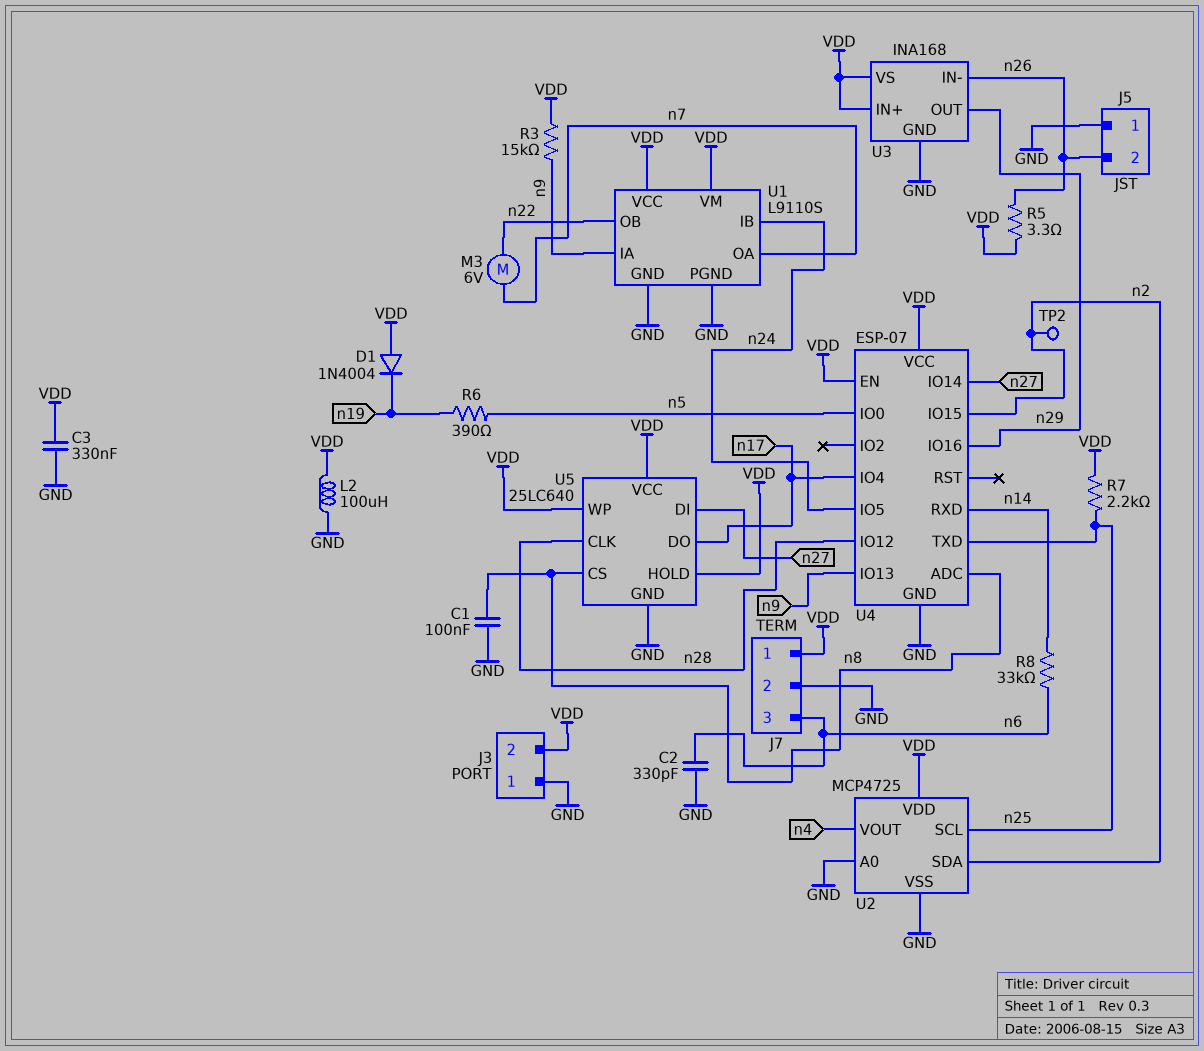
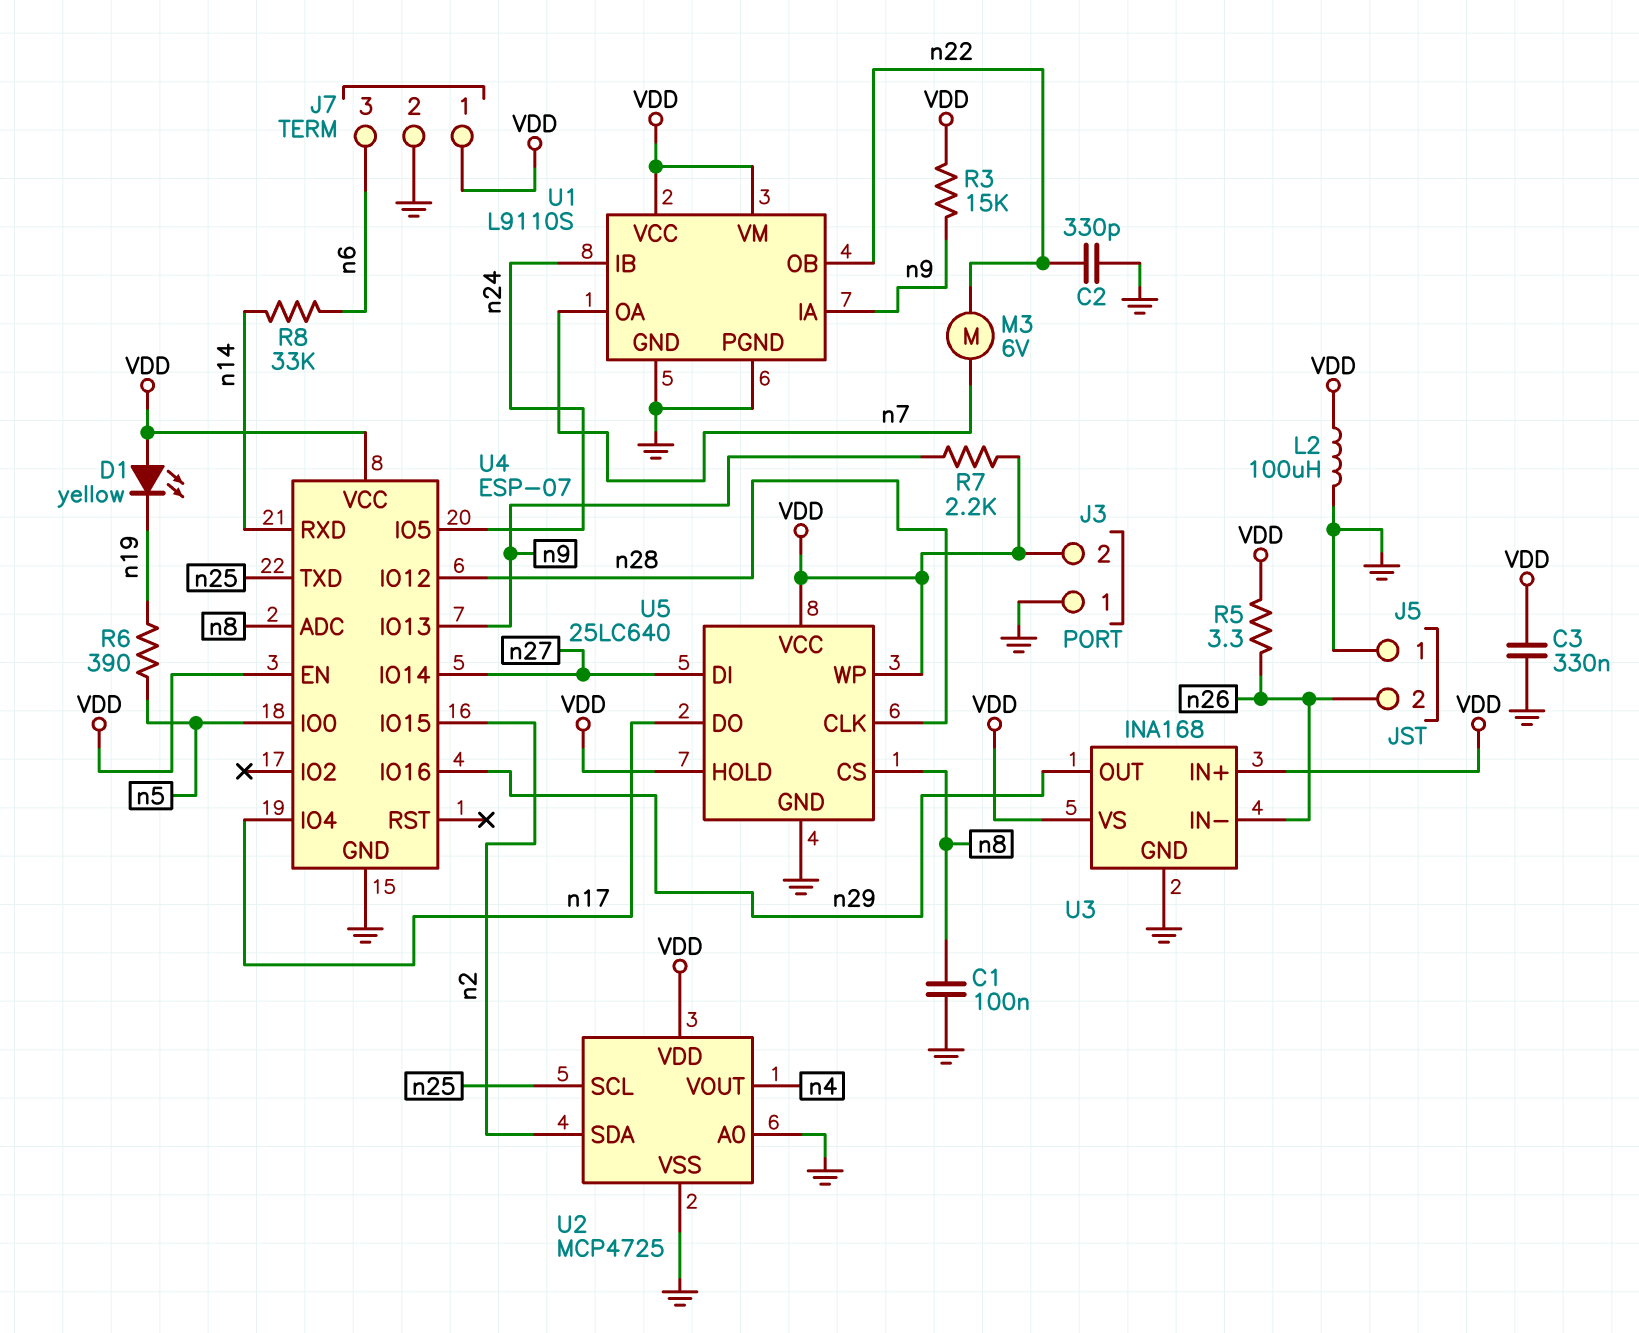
C2: 330pF (GND, n6) -> 330pF (GND, n22)
D1: diode 1N4004 (A VDD, K n19) -> LED yellow (A VDD, K n19)
R7: 2.2k (VDD, n25) -> 2.2k (VDD, n9)
TP2: test point (n2) -> none

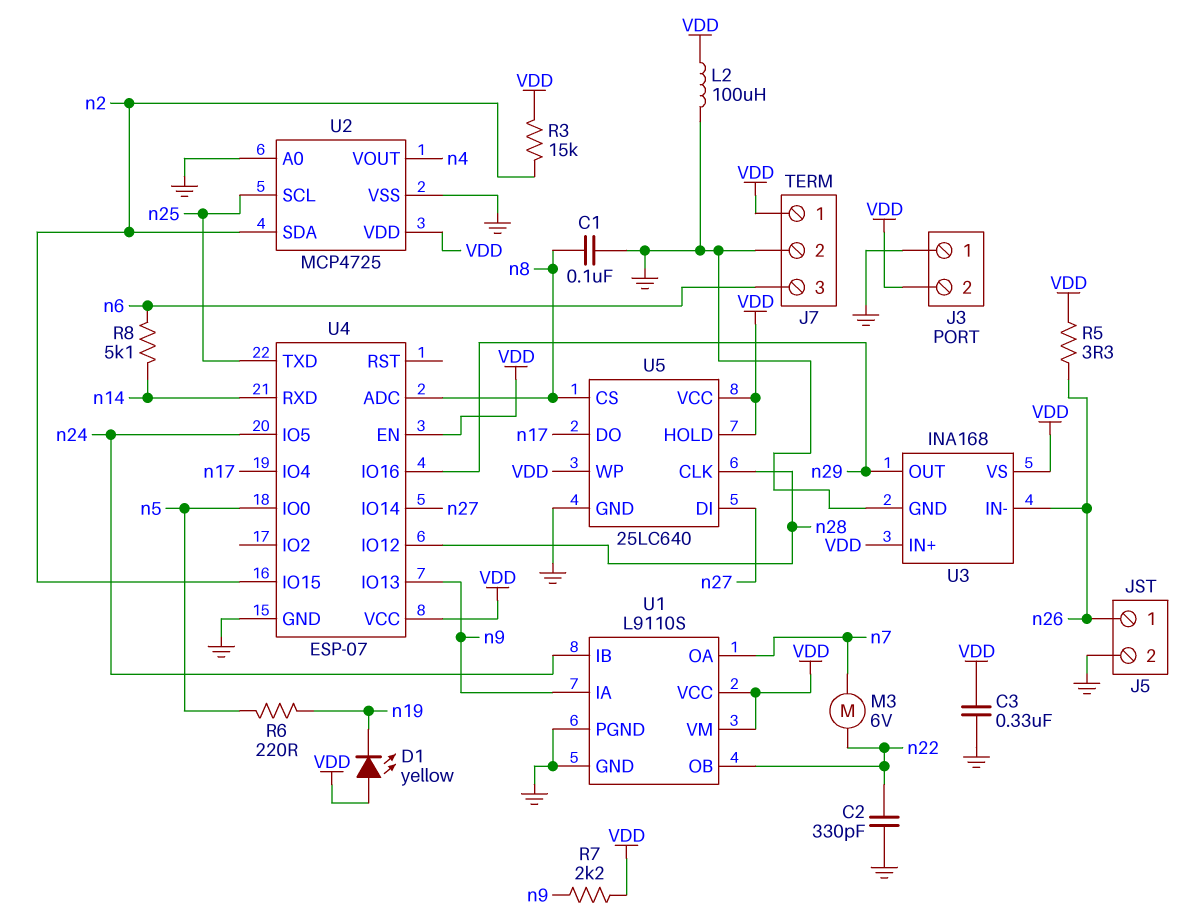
J5 pin 1: GND -> n26
J5 pin 2: n26 -> GND
R3: 15k (VDD, n9) -> 15k (VDD, n2)
R6: 390 (n5, n19) -> 220 (n5, n19)
R8: 33k (n6, n14) -> 5.1k (n6, n14)

